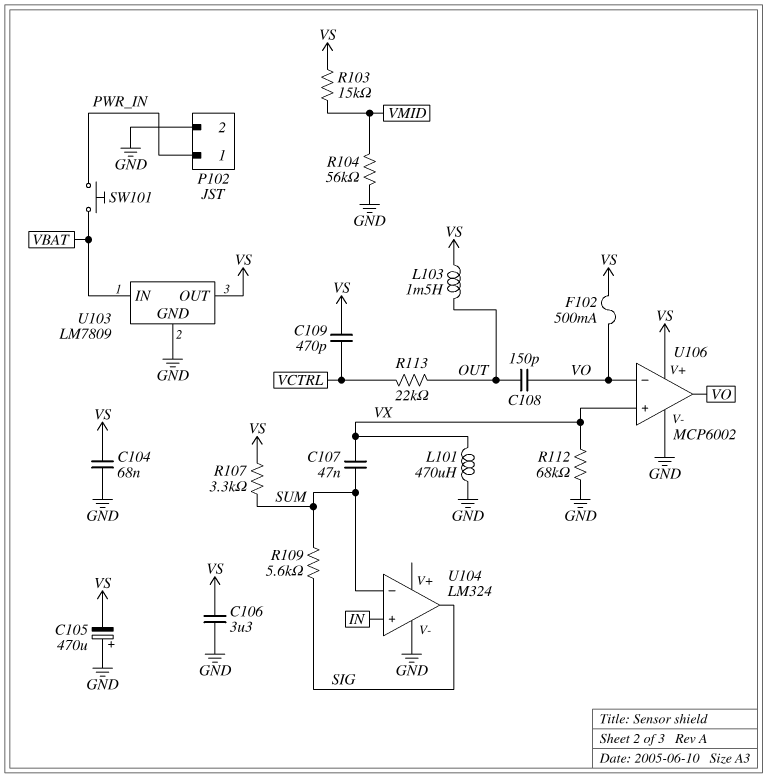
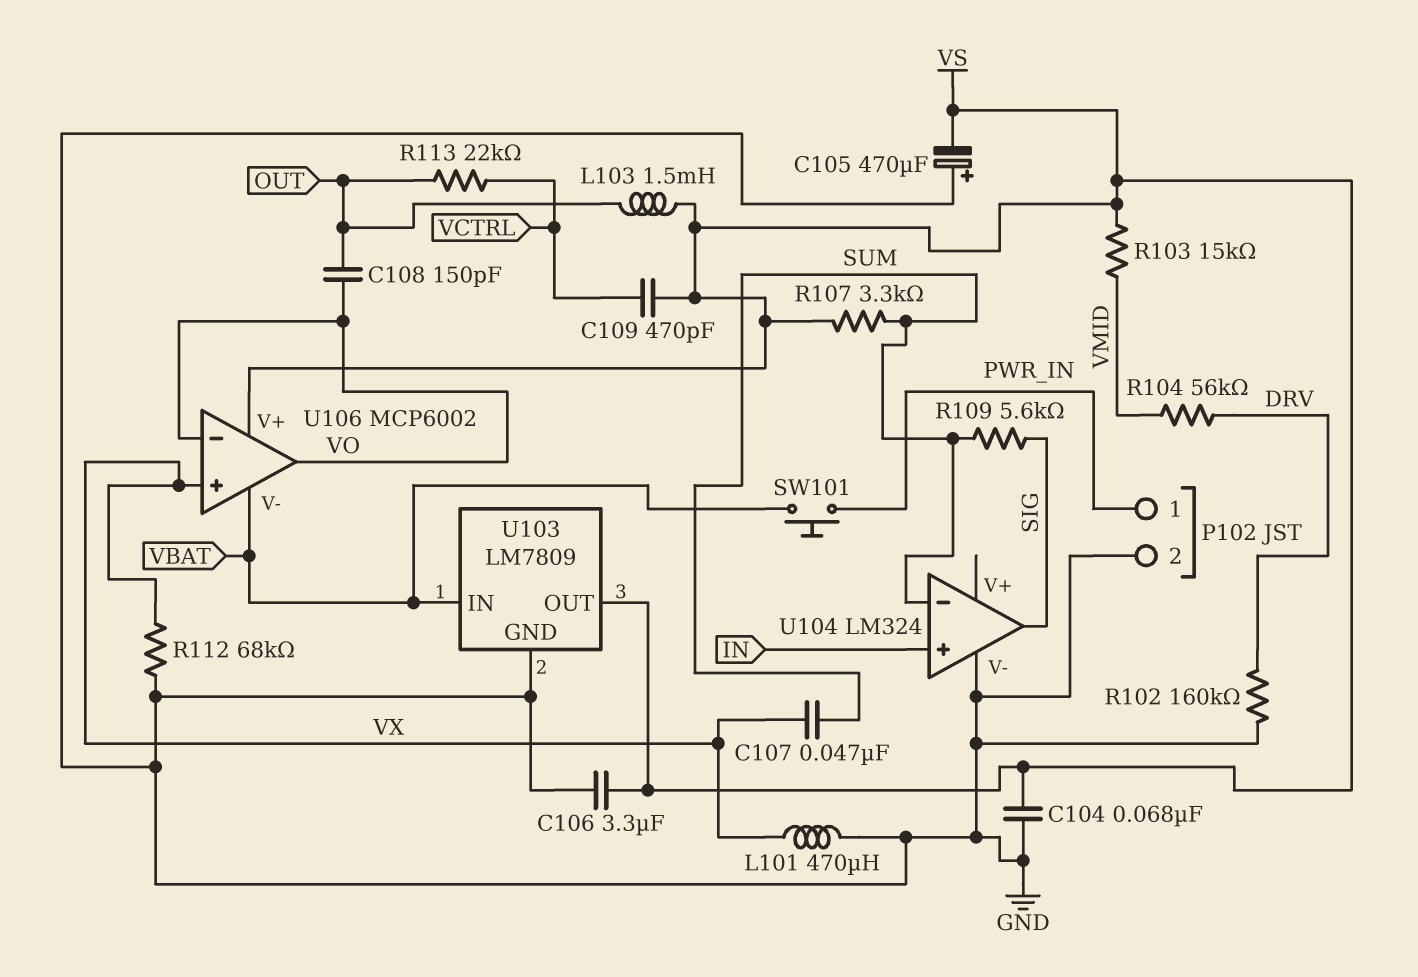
F102: 500mA (VO, VS) -> none
R102: none -> 160k (DRV, GND)
R104: 56k (GND, VMID) -> 56k (DRV, VMID)
U106 pin V-: GND -> VBAT

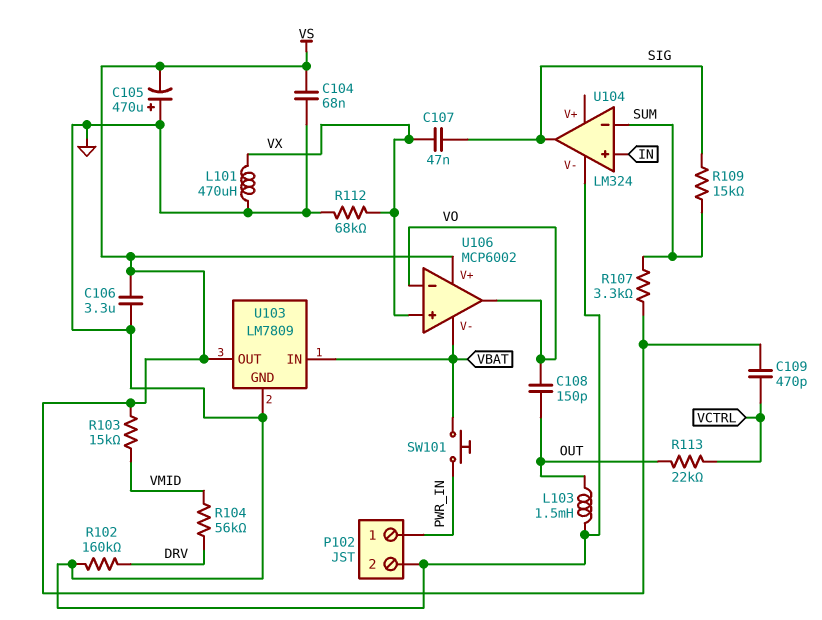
C107: 47nF (SUM, VX) -> 47nF (SIG, VX)
L103: 1.5mH (OUT, VS) -> 1.5mH (GND, OUT)
R109: 5.6k (SIG, SUM) -> 15k (SIG, SUM)

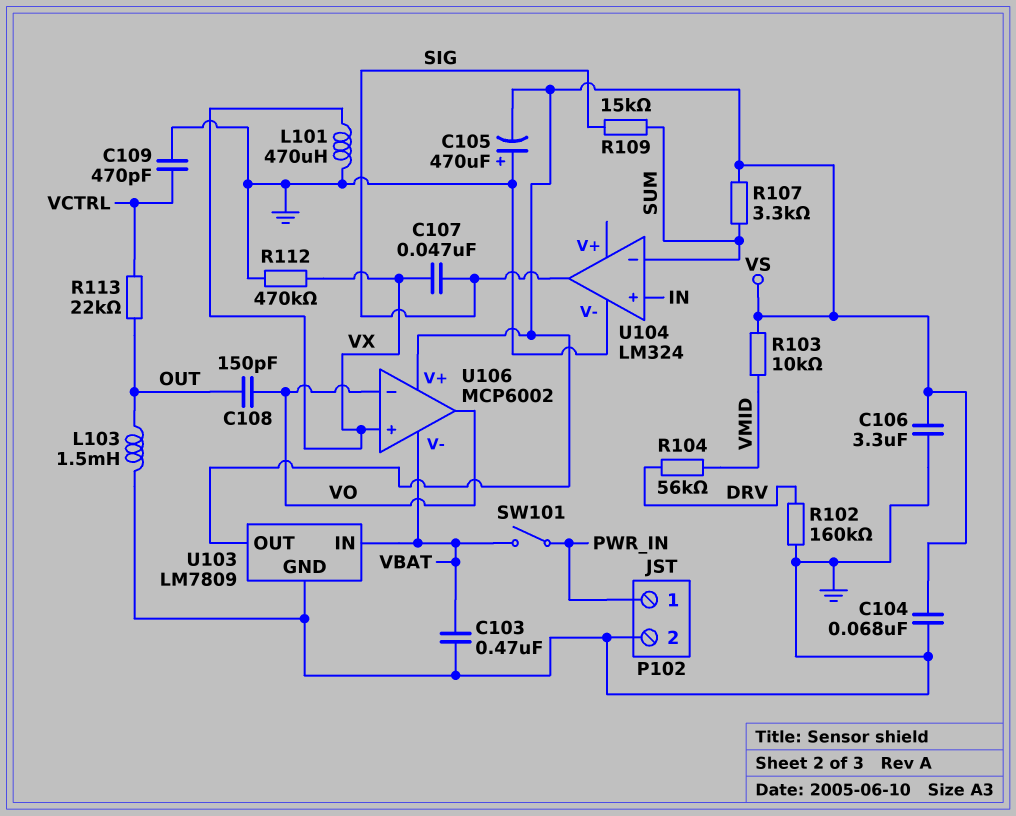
C103: none -> 470nF (GND, VBAT)
C109: 470pF (VCTRL, VS) -> 470pF (GND, VCTRL)
R103: 15k (VMID, VS) -> 10k (VMID, VS)
R112: 68k (GND, VX) -> 470k (GND, VX)
SW101: button (PWR_IN, VBAT) -> switch (PWR_IN, VBAT)

